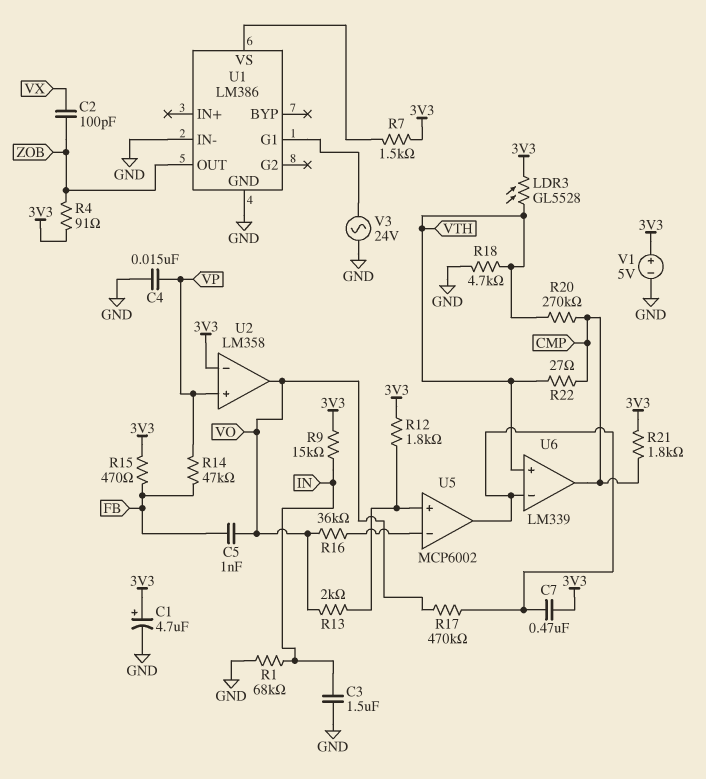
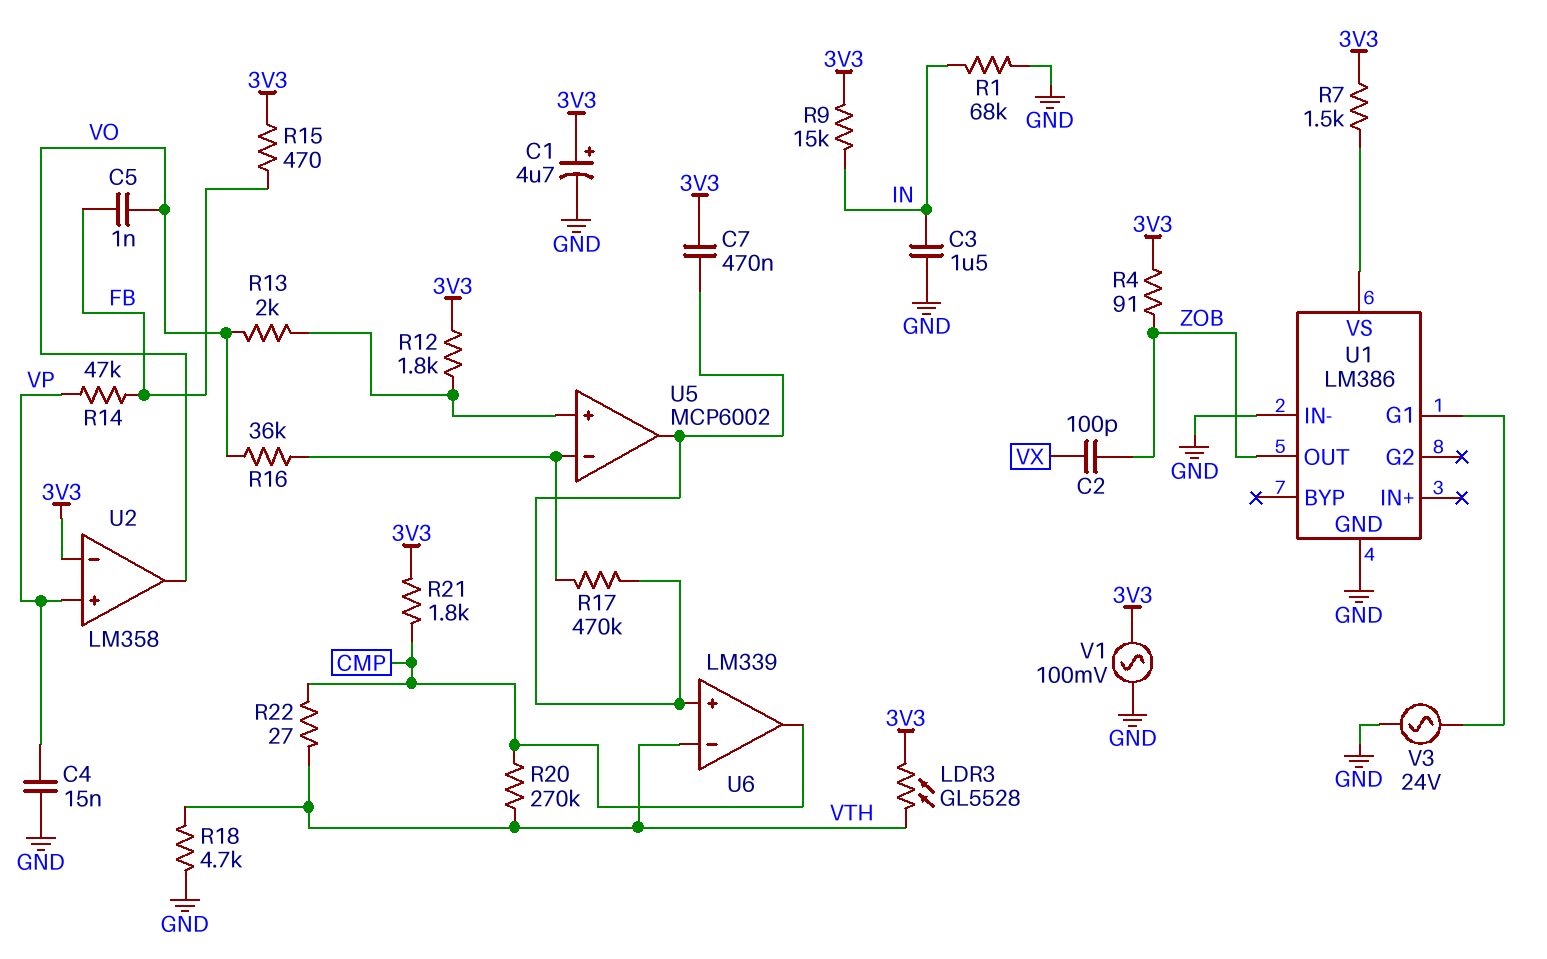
R17: 470k (U5/out, VO) -> 470k (U5/in-, U5/out)
U6 pin in+: VTH -> U5/out
U6 pin in-: U5/out -> VTH
V1: 5V (plus 3V3, minus GND) -> AC 100mV (3V3, GND)

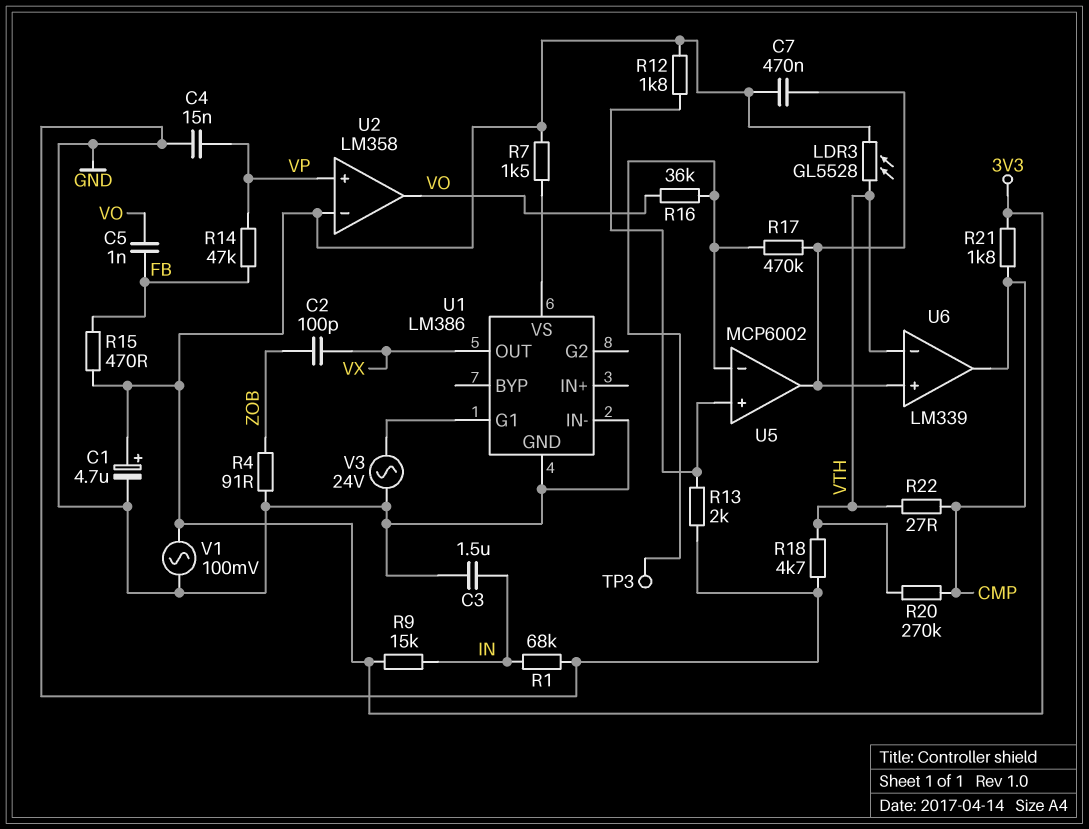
R4: 91 (3V3, ZOB) -> 91 (GND, ZOB)
R13: 2k (U5/in+, VO) -> 2k (GND, U5/in+)
TP3: none -> test point (U5/in-)
U1 pin OUT: ZOB -> VX

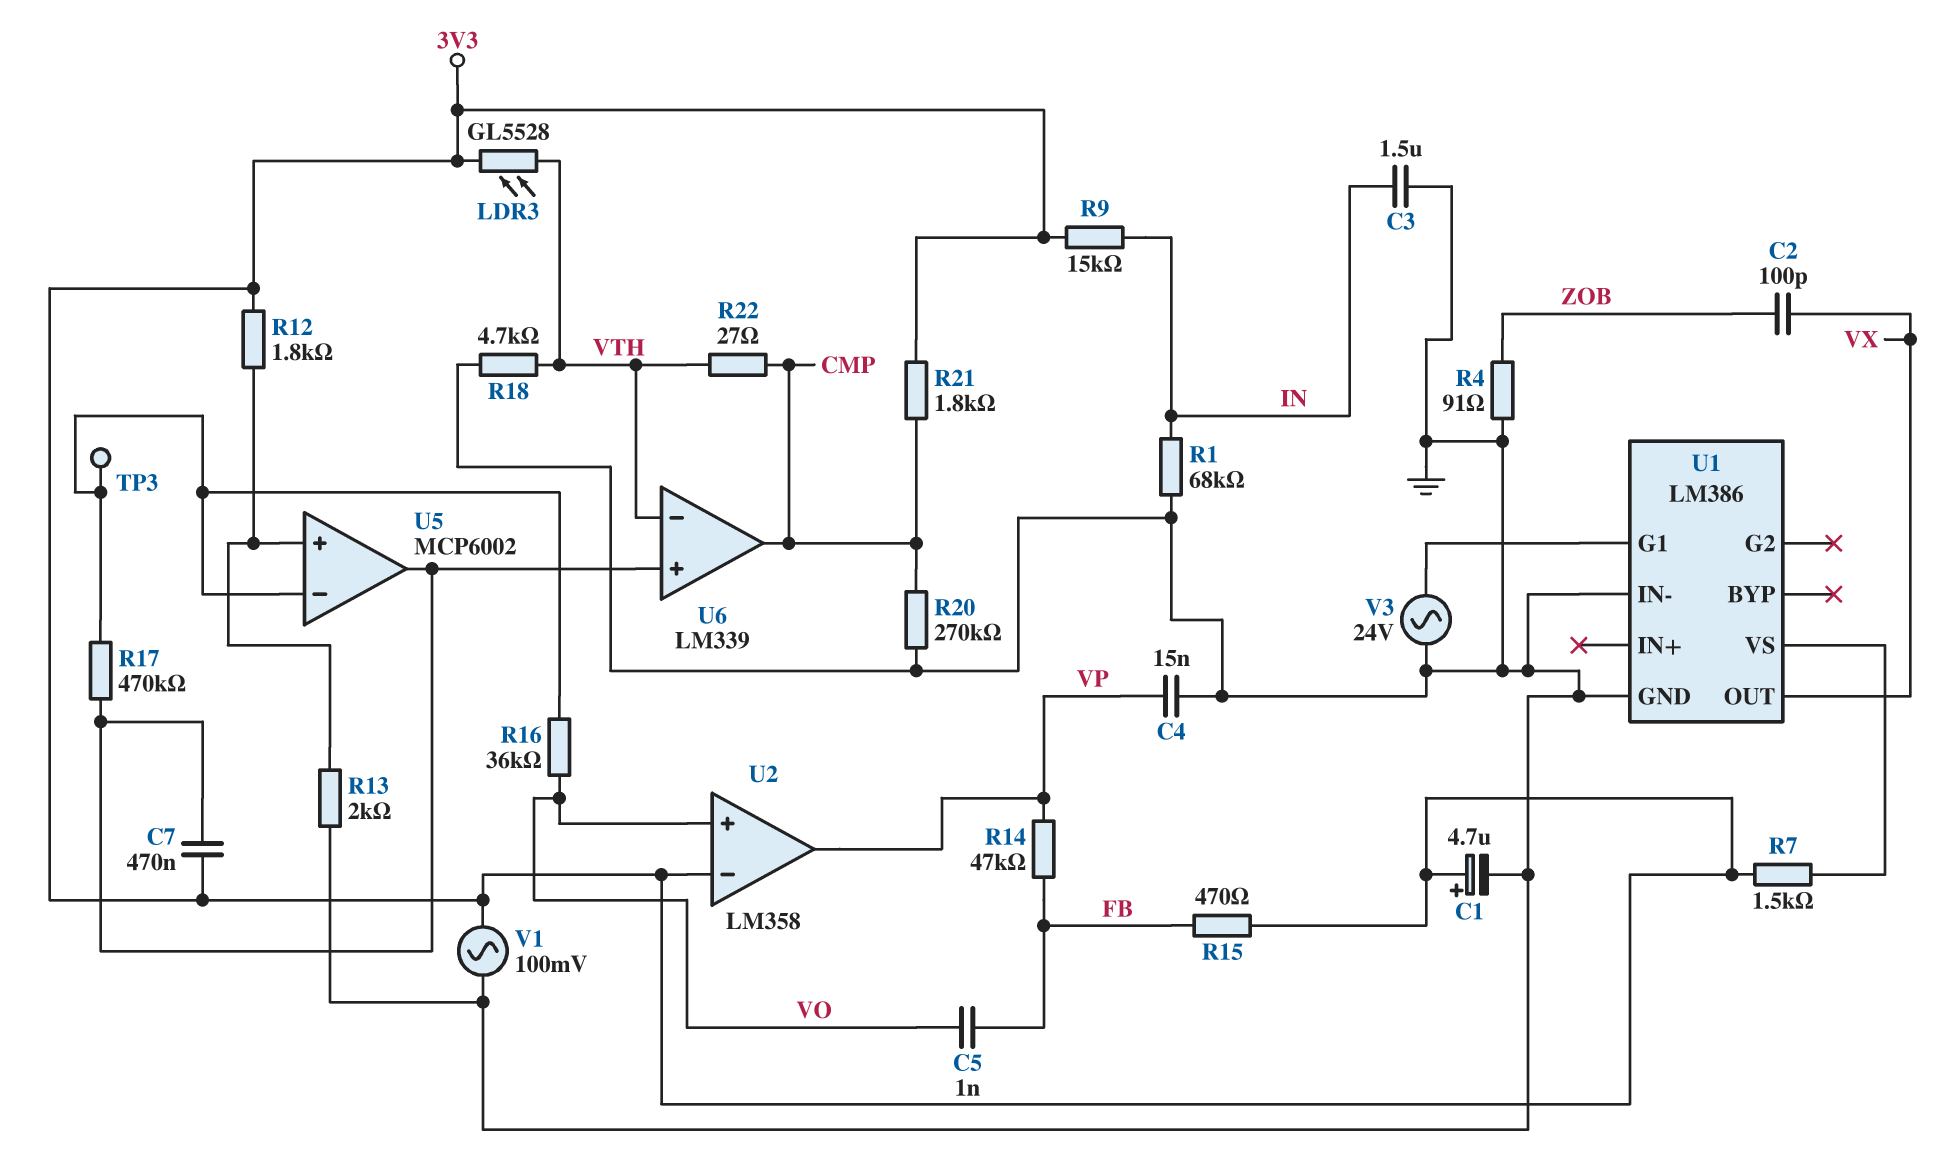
R20: 270k (CMP, VTH) -> 270k (CMP, GND)
U2 pin in+: VP -> VO
U2 pin out: VO -> VP

